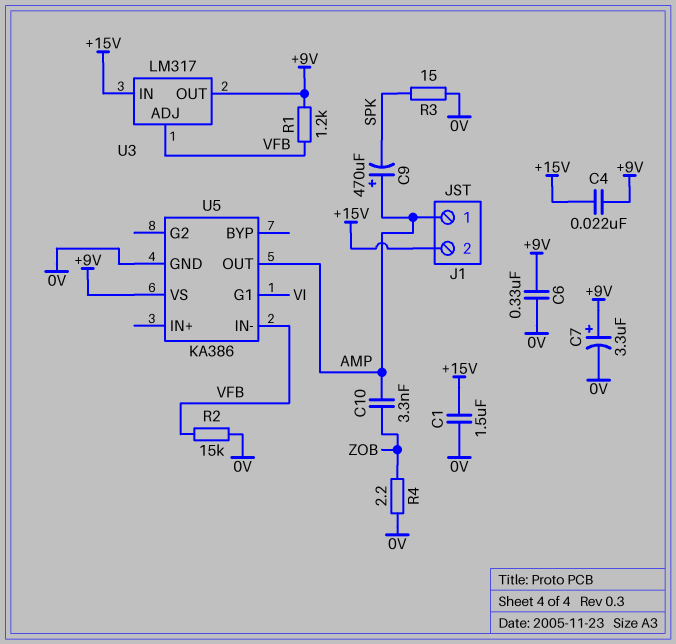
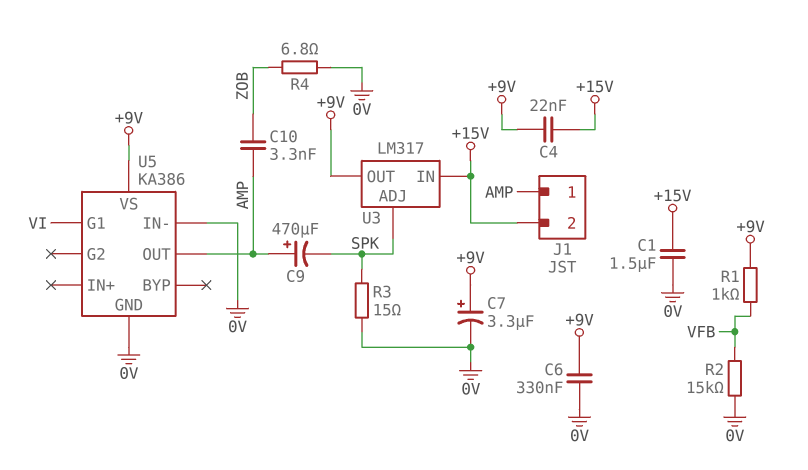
R1: 1.2k (+9V, VFB) -> 1k (+9V, VFB)
R4: 2.2 (0V, ZOB) -> 6.8 (0V, ZOB)
U3 pin ADJ: VFB -> SPK
U5 pin IN-: VFB -> 0V

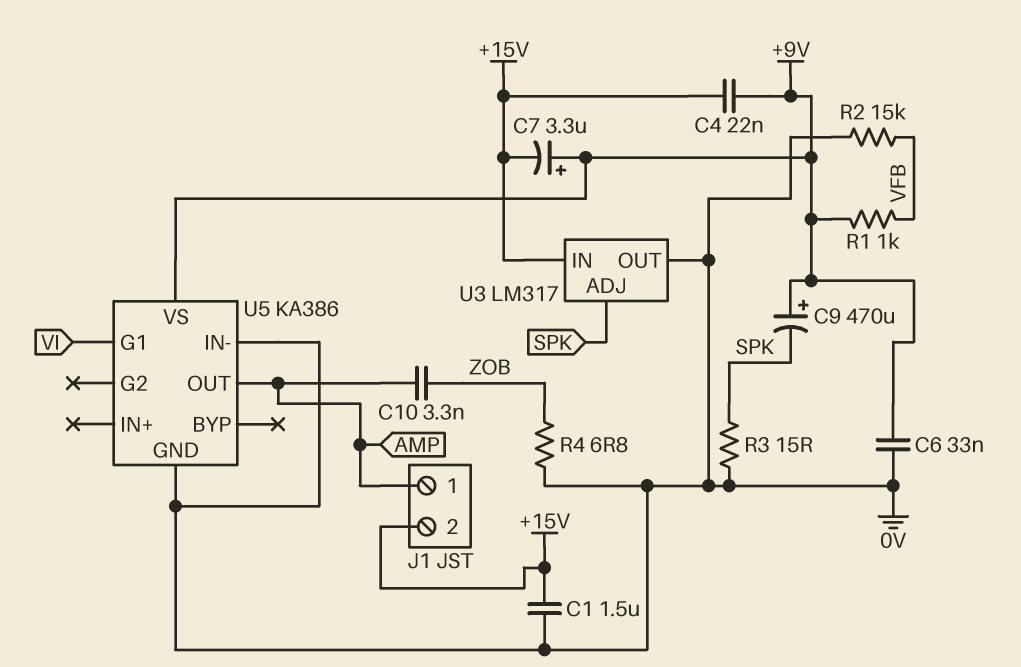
C6: 330nF (+9V, 0V) -> 33nF (+9V, 0V)
C7: 3.3uF (plus +9V, minus 0V) -> 3.3uF (plus +9V, minus +15V)
C9: 470uF (plus AMP, minus SPK) -> 470uF (plus +9V, minus SPK)
U3 pin OUT: +9V -> 0V

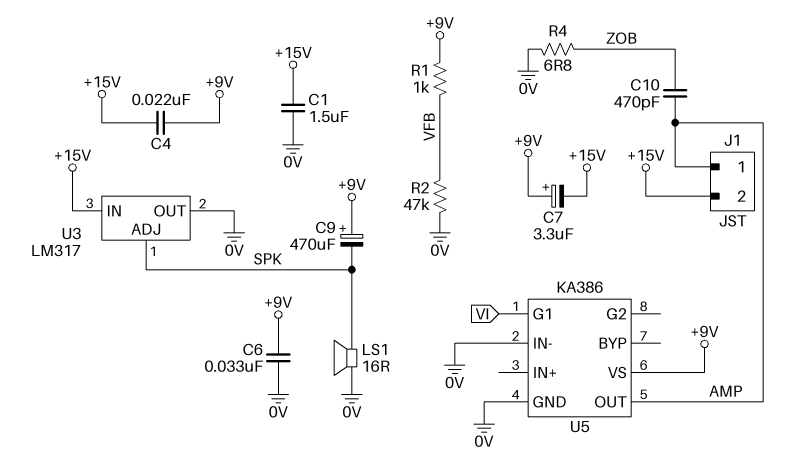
C10: 3.3nF (AMP, ZOB) -> 470pF (AMP, ZOB)
LS1: none -> speaker 16R (0V, SPK)
R2: 15k (0V, VFB) -> 47k (0V, VFB)
R3: 15 (0V, SPK) -> none

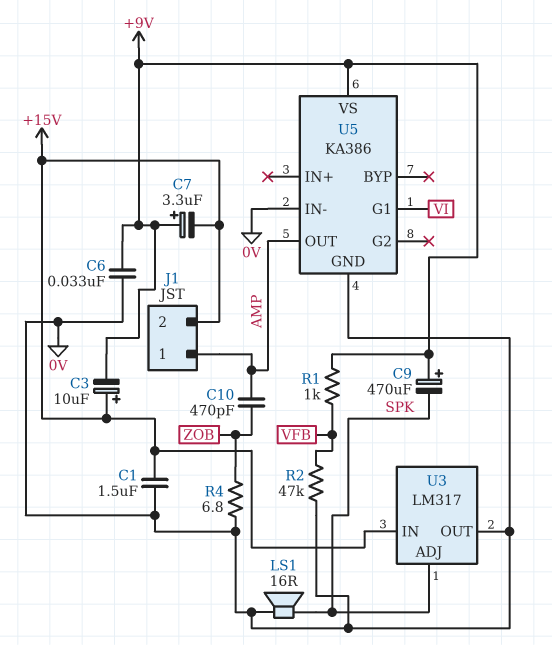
C3: none -> 10uF (plus +15V, minus +9V)
C4: 22nF (+9V, +15V) -> none

